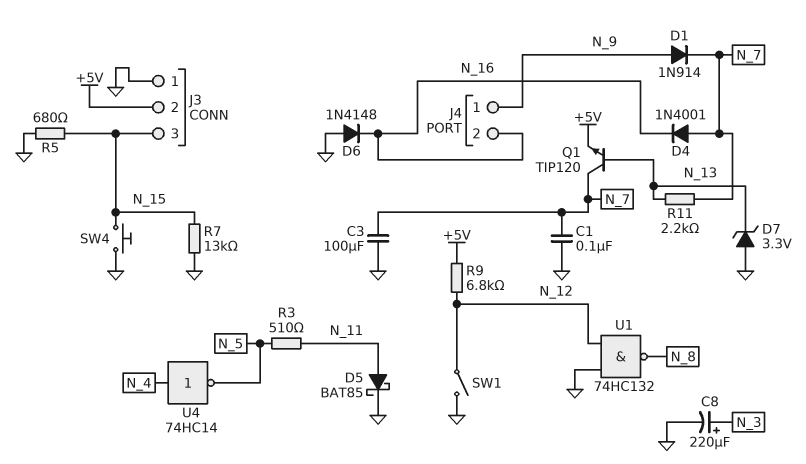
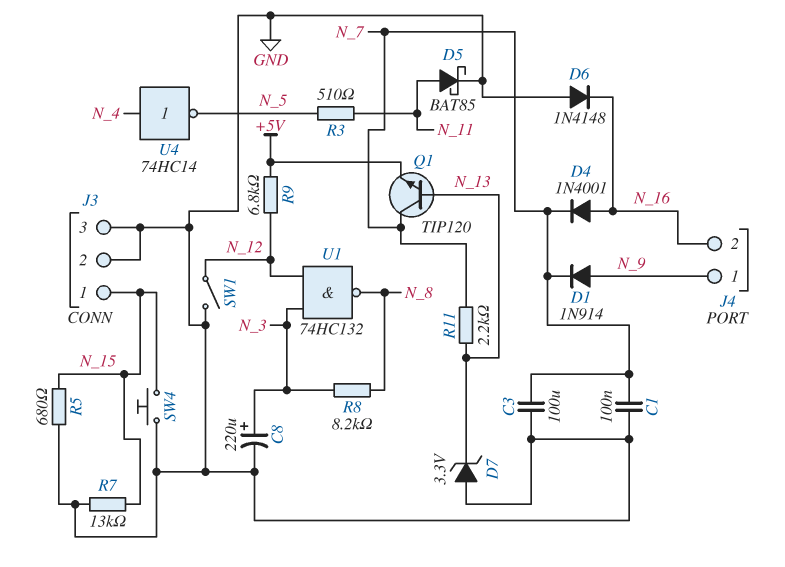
D4: diode 1N4001 (A N_7, K N_16) -> diode 1N4001 (A N_16, K N_7)
J3 pin 1: GND -> N_15
J3 pin 2: +5V -> GND
J3 pin 3: N_15 -> GND
R8: none -> 8.2k (N_3, N_8)
U1: NAND 74HC132 (in GND, in N_12, out N_8) -> NAND 74HC132 (in N_3, in N_12, out N_8)

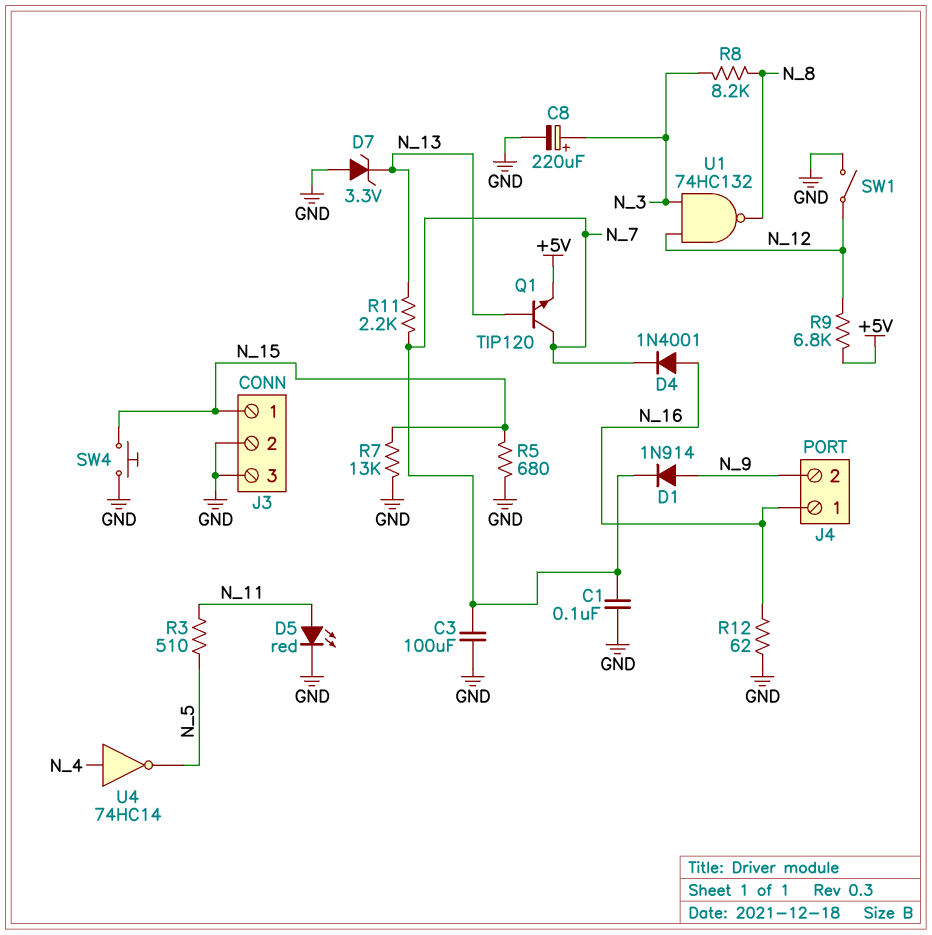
D5: schottky BAT85 (A N_11, K GND) -> LED red (A N_11, K GND)
D6: diode 1N4148 (A GND, K N_16) -> none
J4 pin 1: N_9 -> N_16
J4 pin 2: N_16 -> N_9
R12: none -> 62 (GND, N_16)

